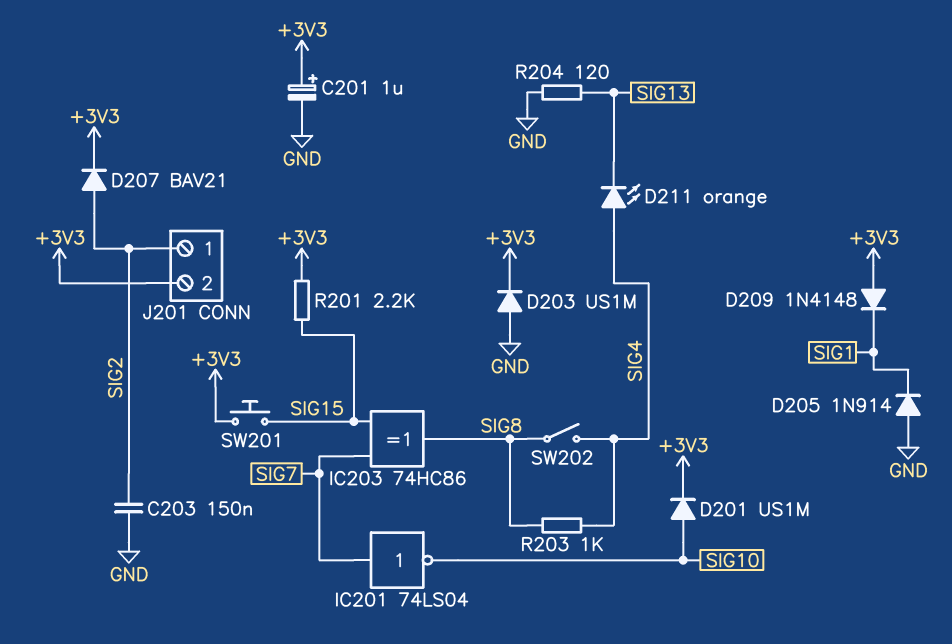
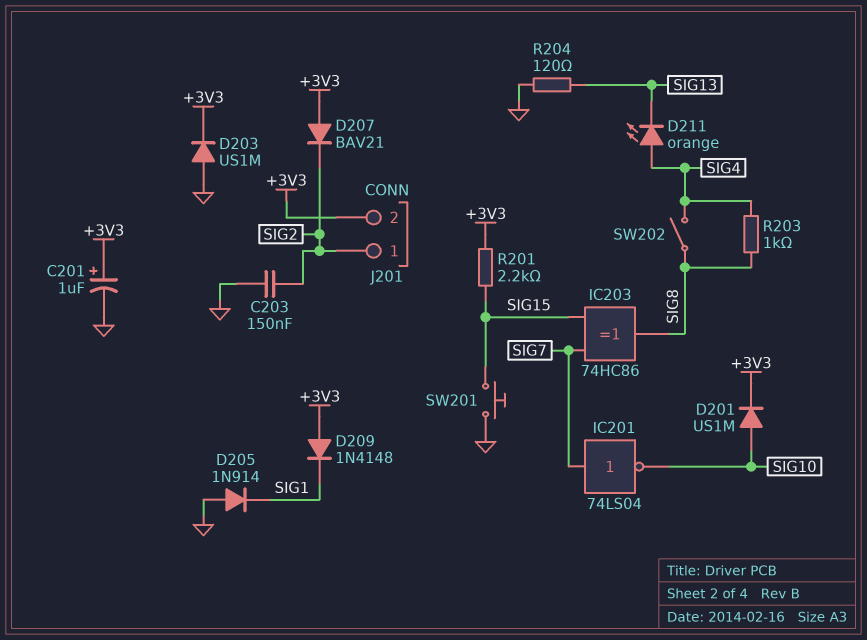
D207: diode BAV21 (A SIG2, K +3V3) -> diode BAV21 (A +3V3, K SIG2)
SW201: button (+3V3, SIG15) -> button (GND, SIG15)

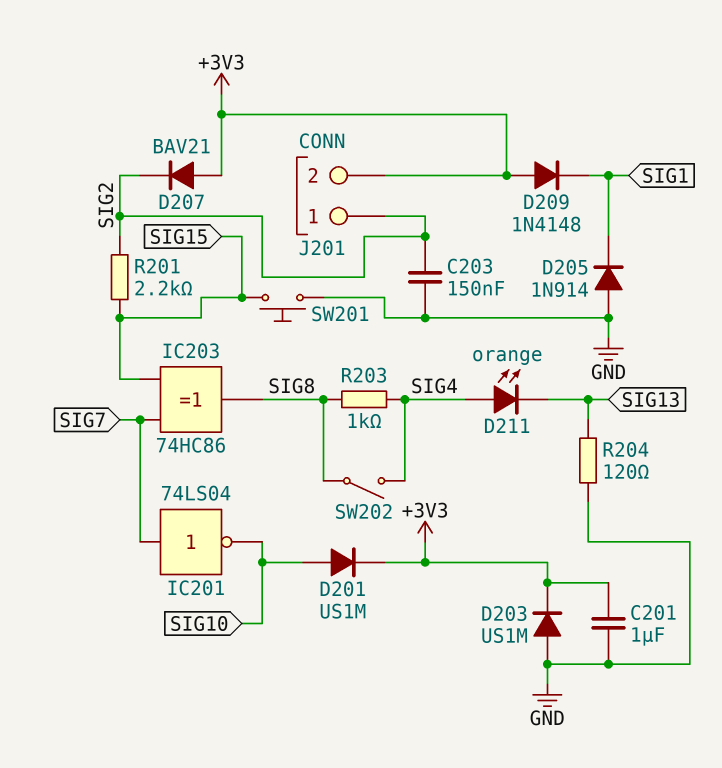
C201: 1uF (plus +3V3, minus GND) -> 1uF (+3V3, GND)
R201: 2.2k (+3V3, SIG15) -> 2.2k (SIG2, SIG15)

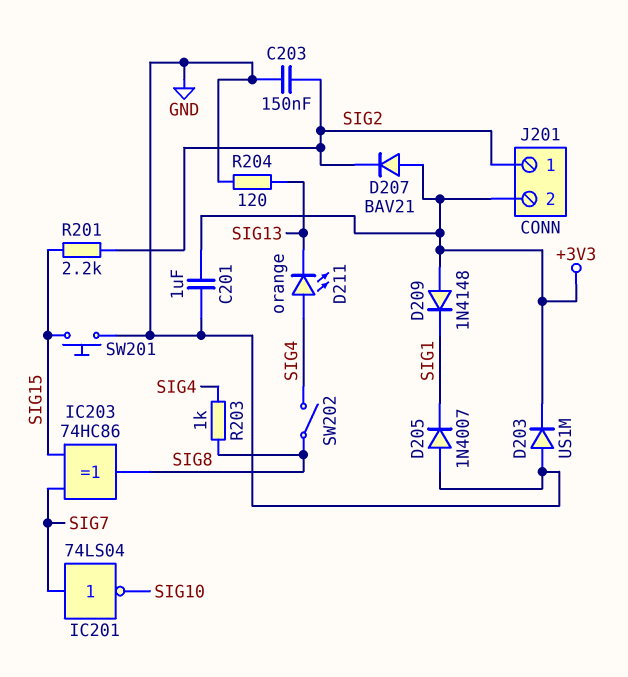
D201: diode US1M (A SIG10, K +3V3) -> none
D205: diode 1N914 (A GND, K SIG1) -> diode 1N4007 (A GND, K SIG1)

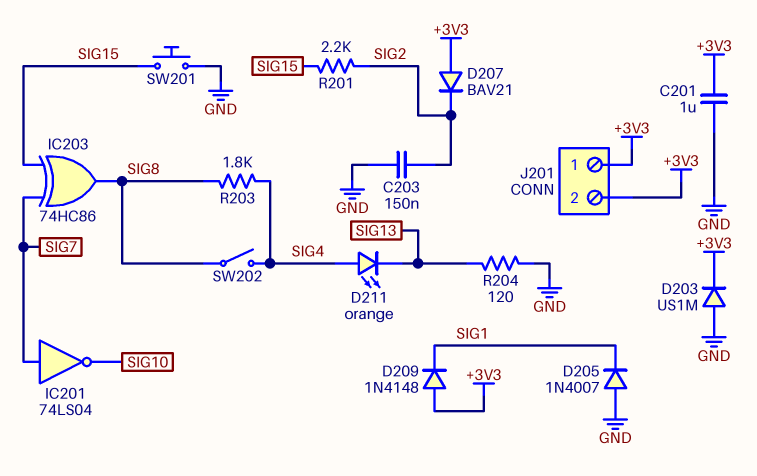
J201 pin 1: SIG2 -> +3V3
R203: 1k (SIG4, SIG8) -> 1.8k (SIG4, SIG8)

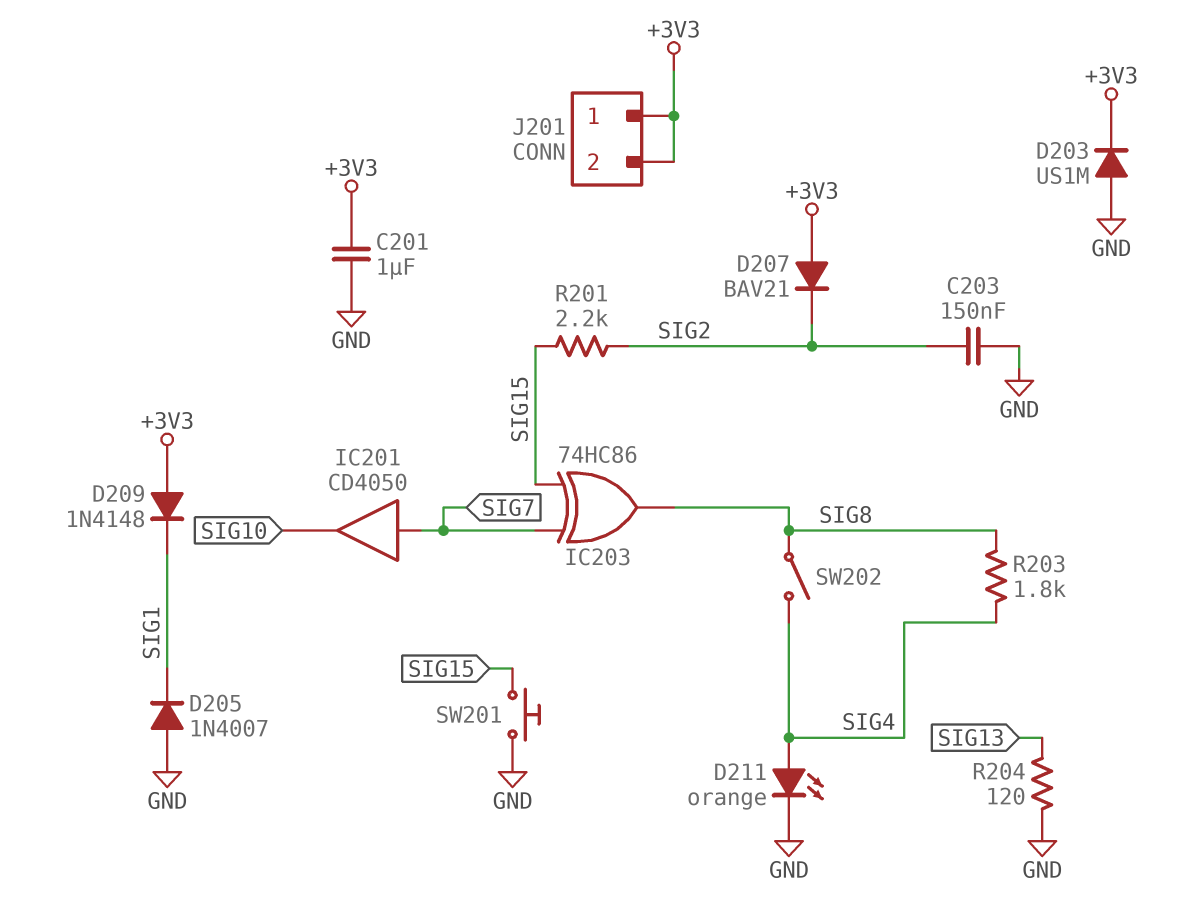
D211: LED orange (A SIG4, K SIG13) -> LED orange (A SIG4, K GND)
IC201: NOT 74LS04 (in SIG7, out SIG10) -> buffer CD4050 (in SIG7, out SIG10)

